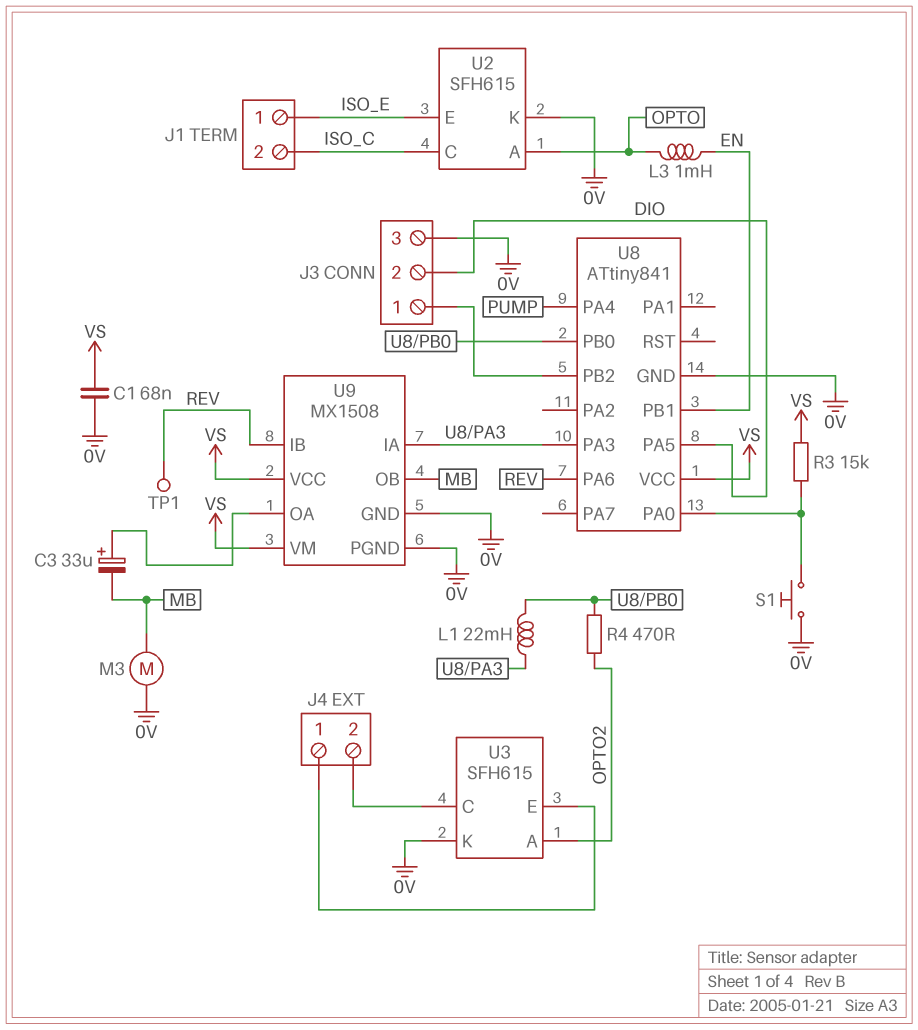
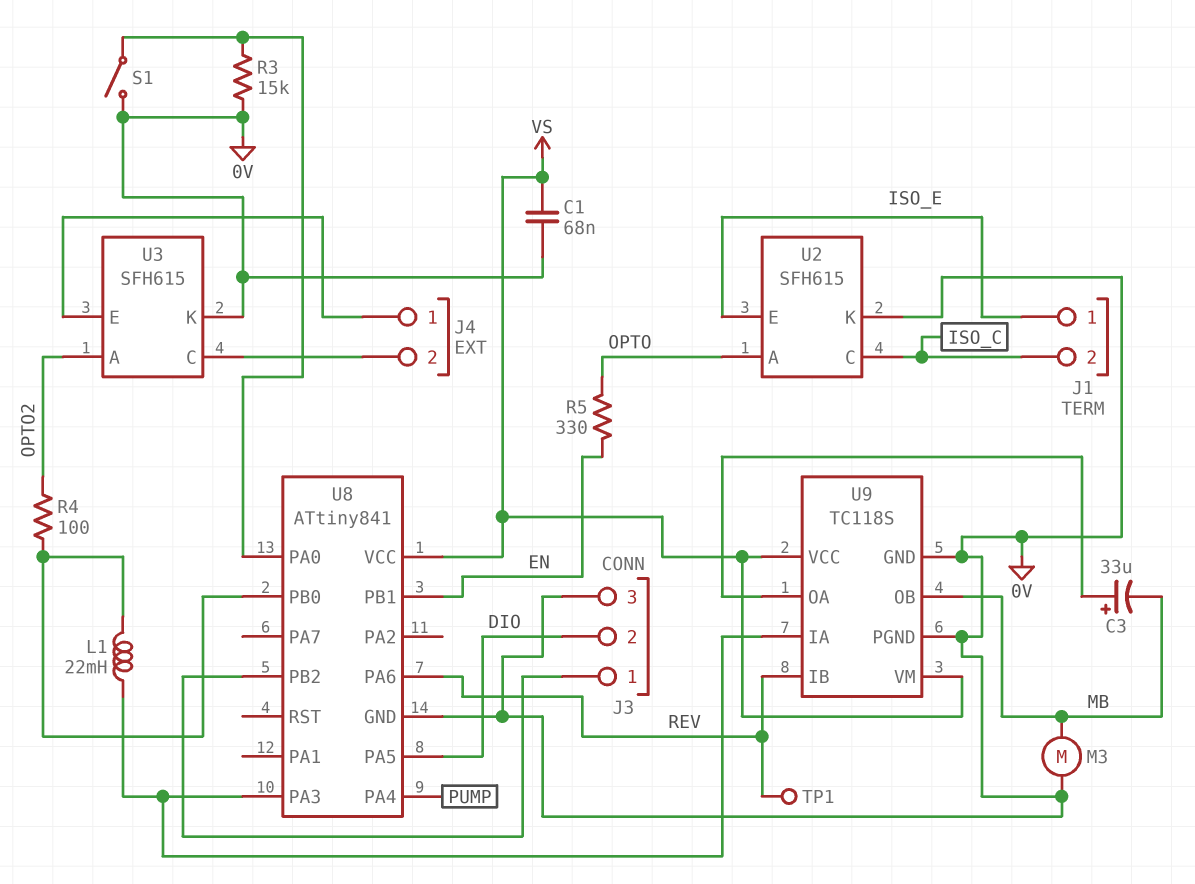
L3: 1mH (EN, OPTO) -> none
R3: 15k (U8/PA0, VS) -> 15k (0V, U8/PA0)
R4: 470 (OPTO2, U8/PB0) -> 100 (OPTO2, U8/PB0)
R5: none -> 330 (EN, OPTO)
S1: button (0V, U8/PA0) -> switch (0V, U8/PA0)
U9: MX1508 -> TC118S

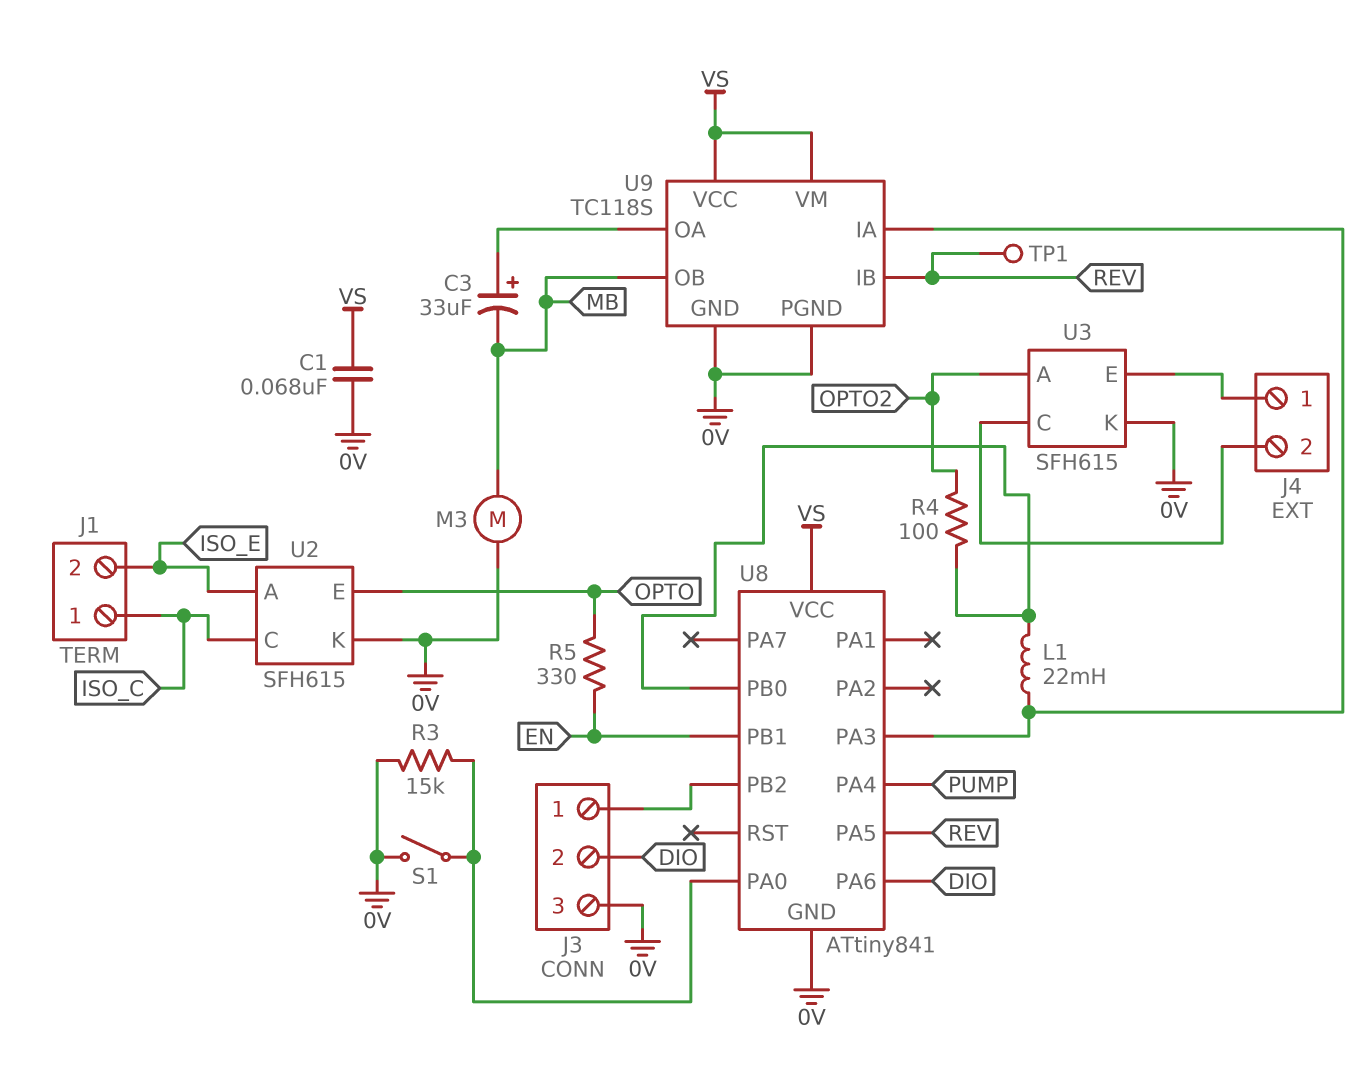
J1 pin 1: ISO_E -> ISO_C
J1 pin 2: ISO_C -> ISO_E
U2 pin A: OPTO -> ISO_E
U2 pin E: ISO_E -> OPTO
U8 pin PA5: DIO -> REV
U8 pin PA6: REV -> DIO

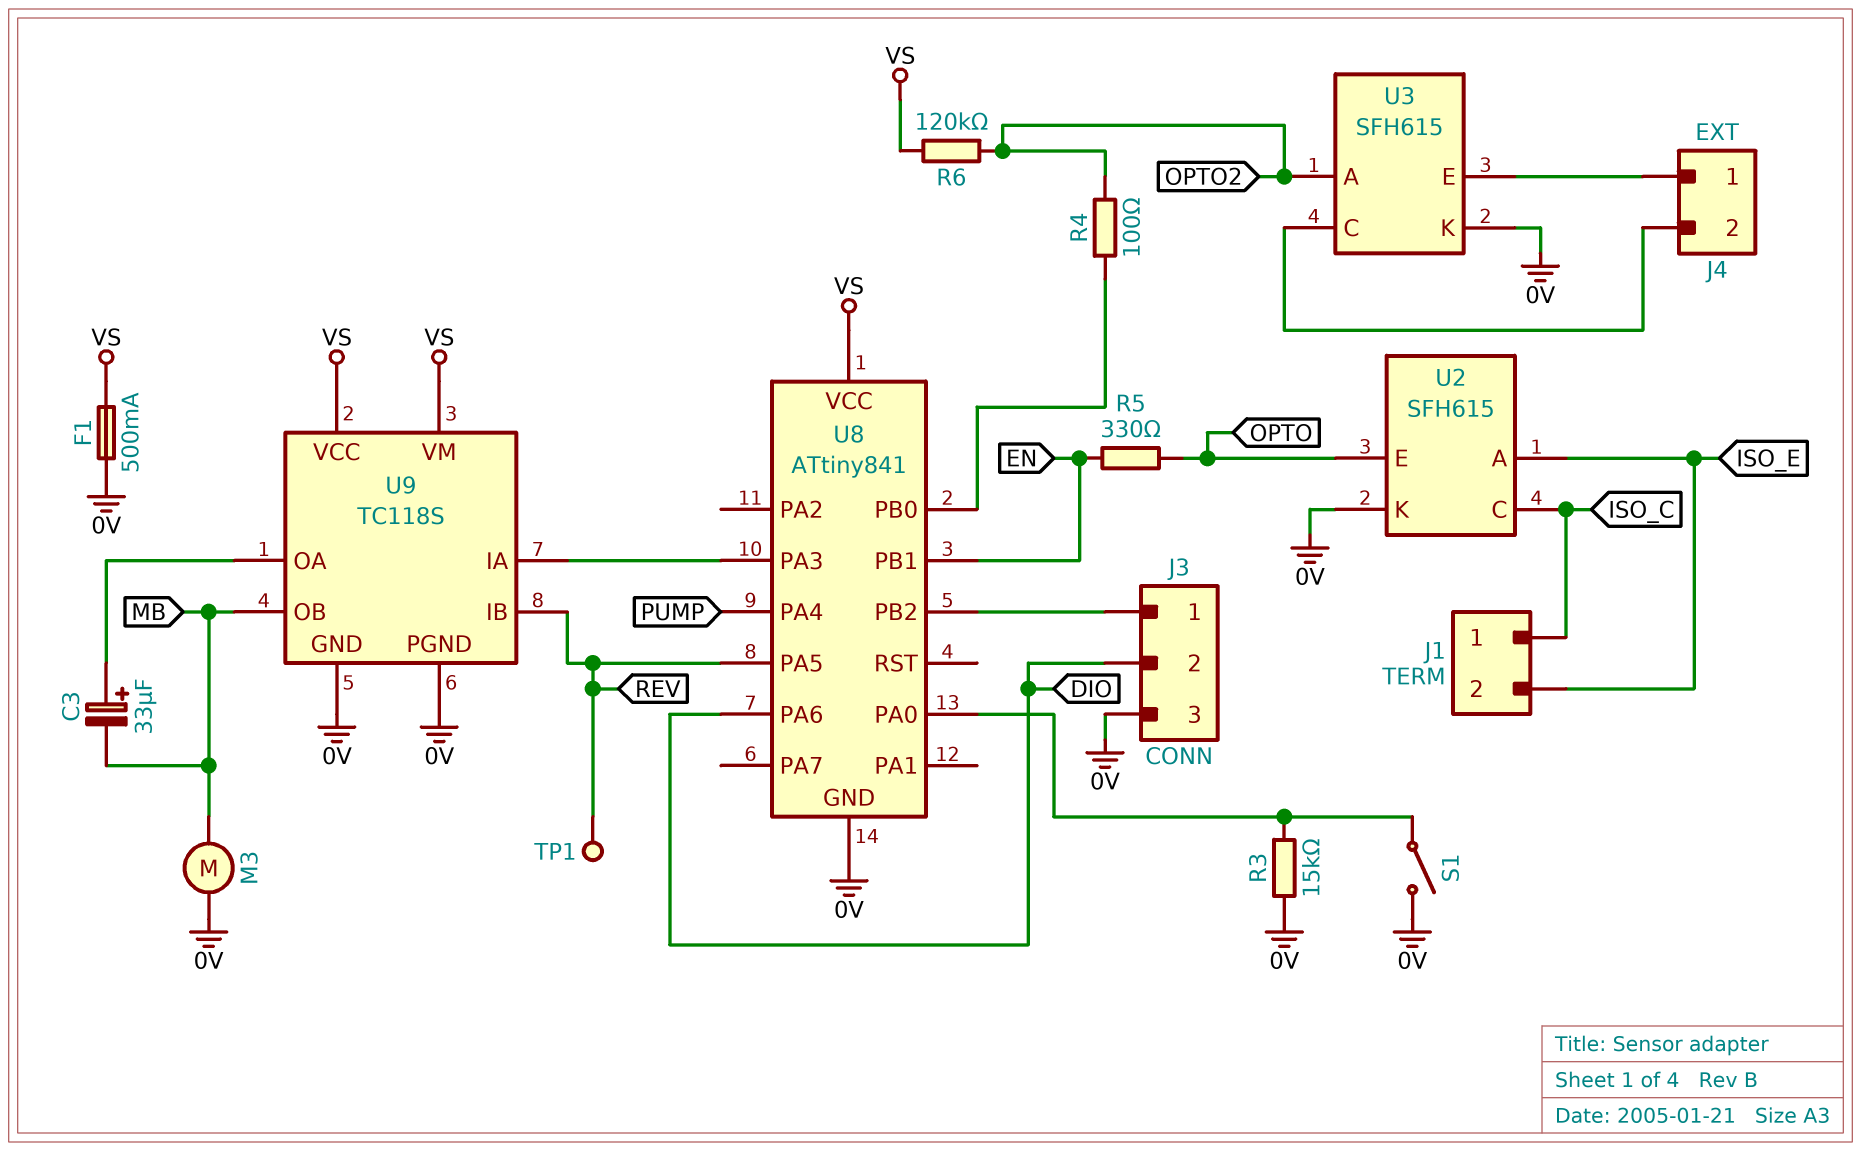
C1: 68nF (0V, VS) -> none
F1: none -> 500mA (0V, VS)
L1: 22mH (U8/PA3, U8/PB0) -> none
R6: none -> 120k (OPTO2, VS)

